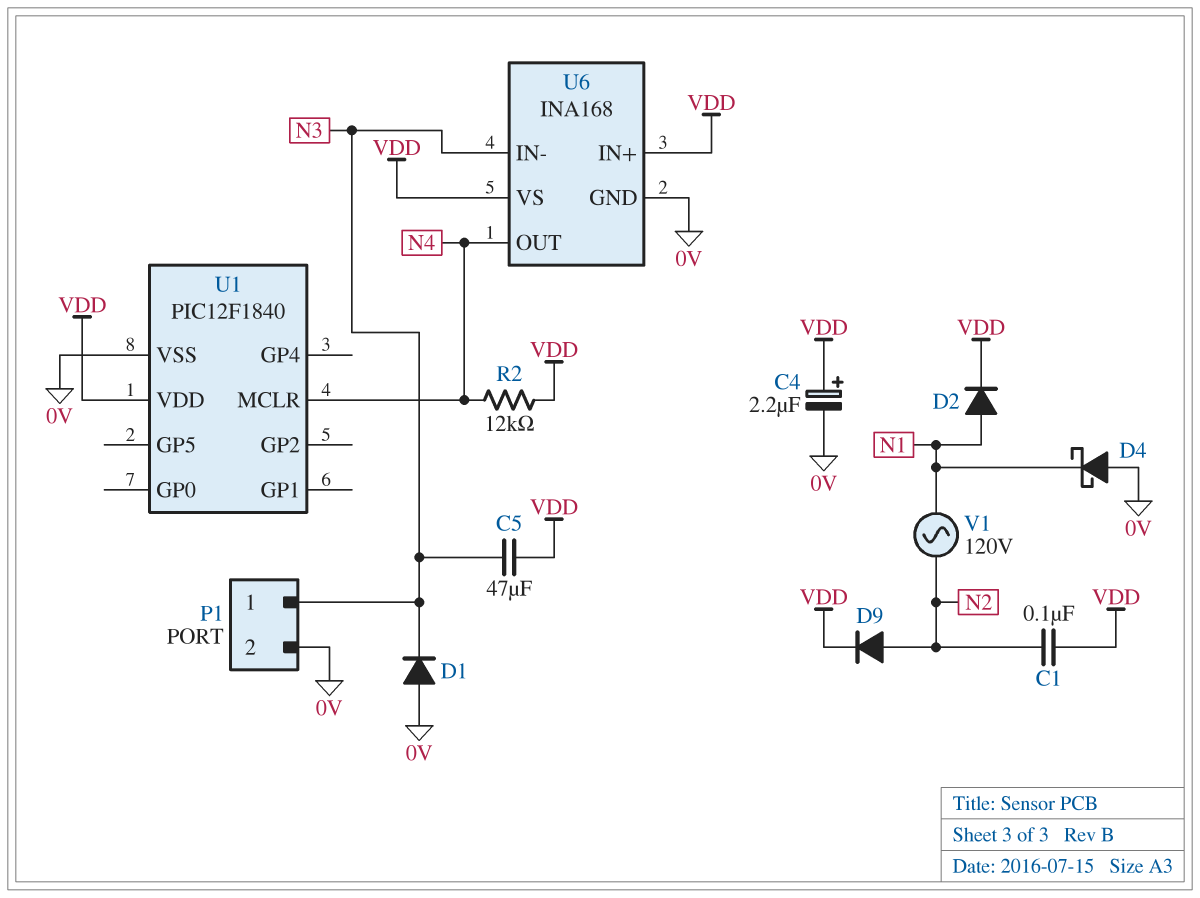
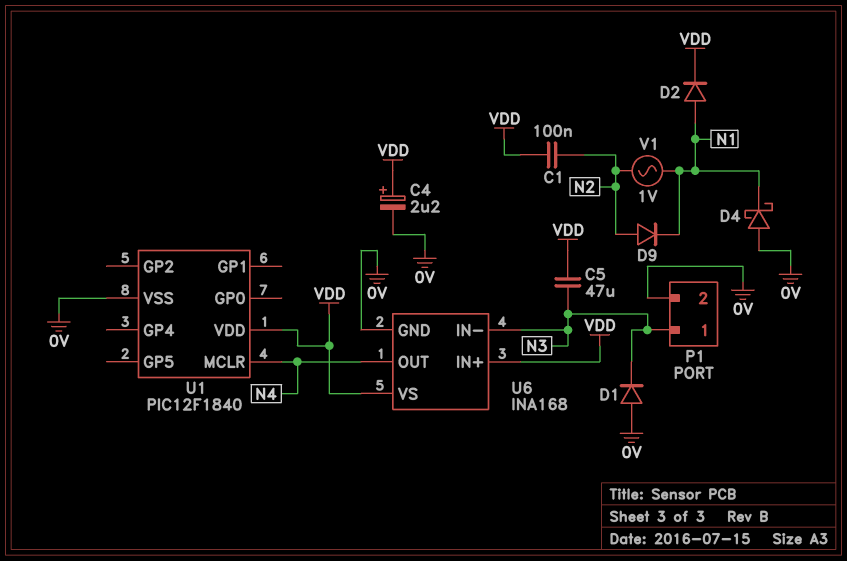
D9: diode (A N2, K VDD) -> diode (A N2, K N1)
R2: 12k (N4, VDD) -> none
V1: AC 120V (N1, N2) -> AC 1V (N1, N2)

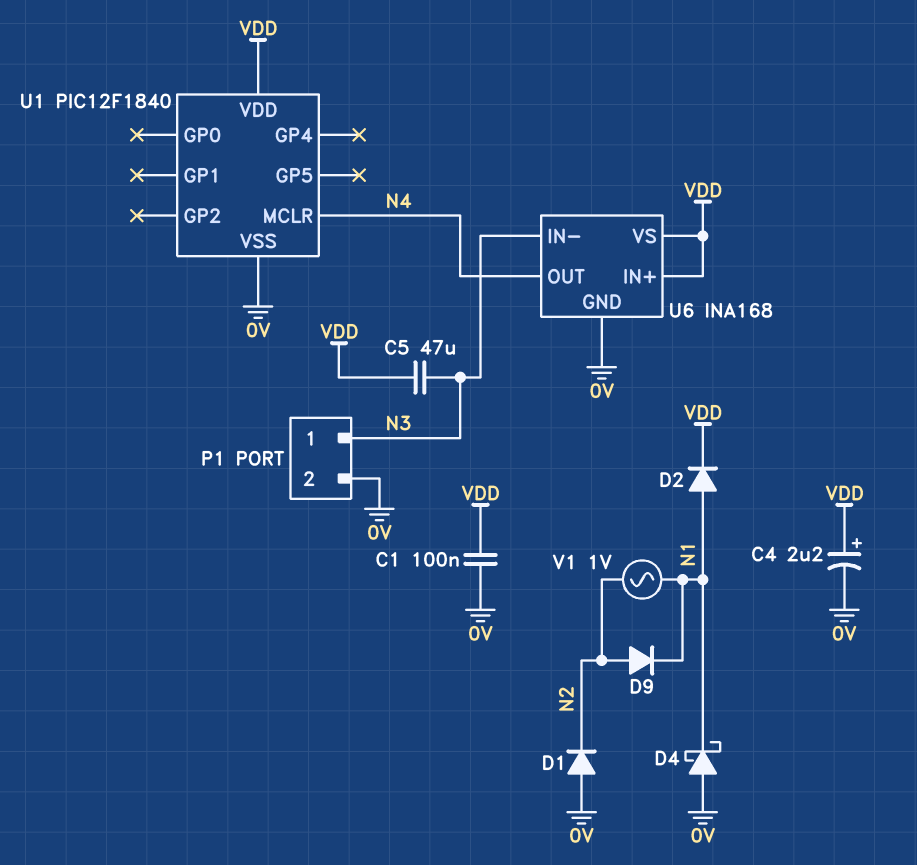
C1: 100nF (N2, VDD) -> 100nF (0V, VDD)
D1: diode (A 0V, K N3) -> diode (A 0V, K N2)

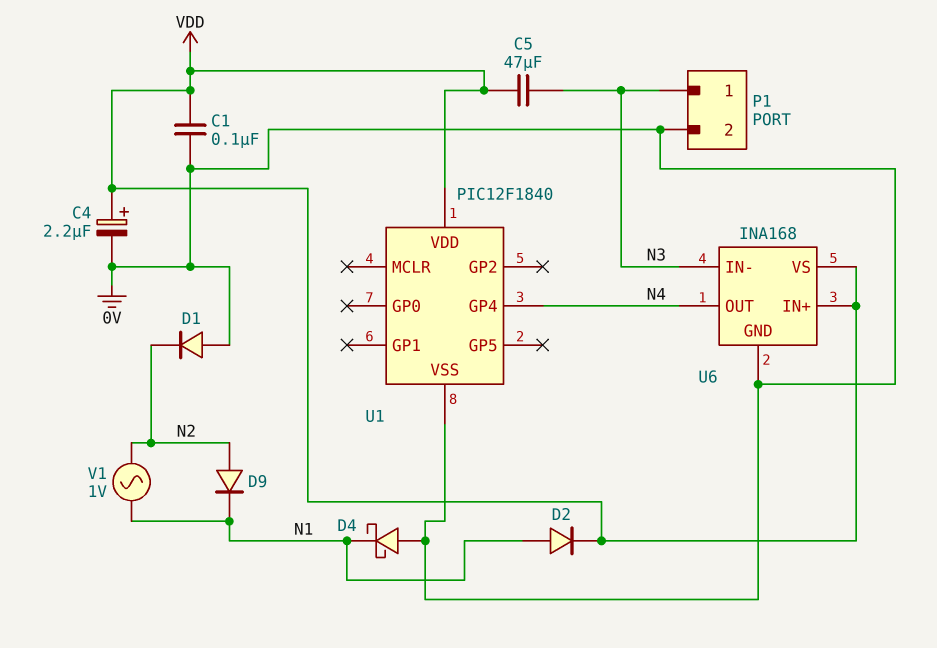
U1 pin GP4: none -> N4
U1 pin MCLR: N4 -> none

